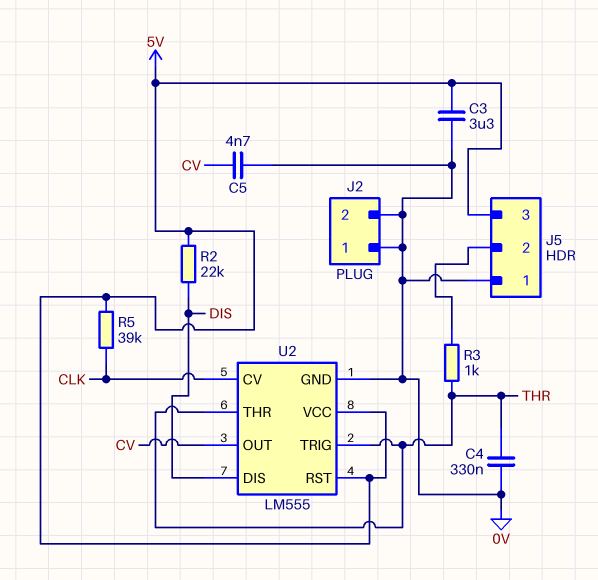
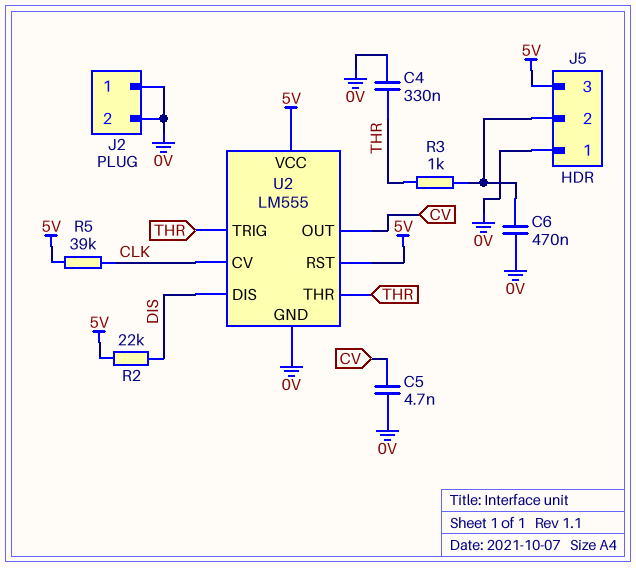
C3: 3.3uF (0V, 5V) -> none
C6: none -> 470nF (0V, J5/2)

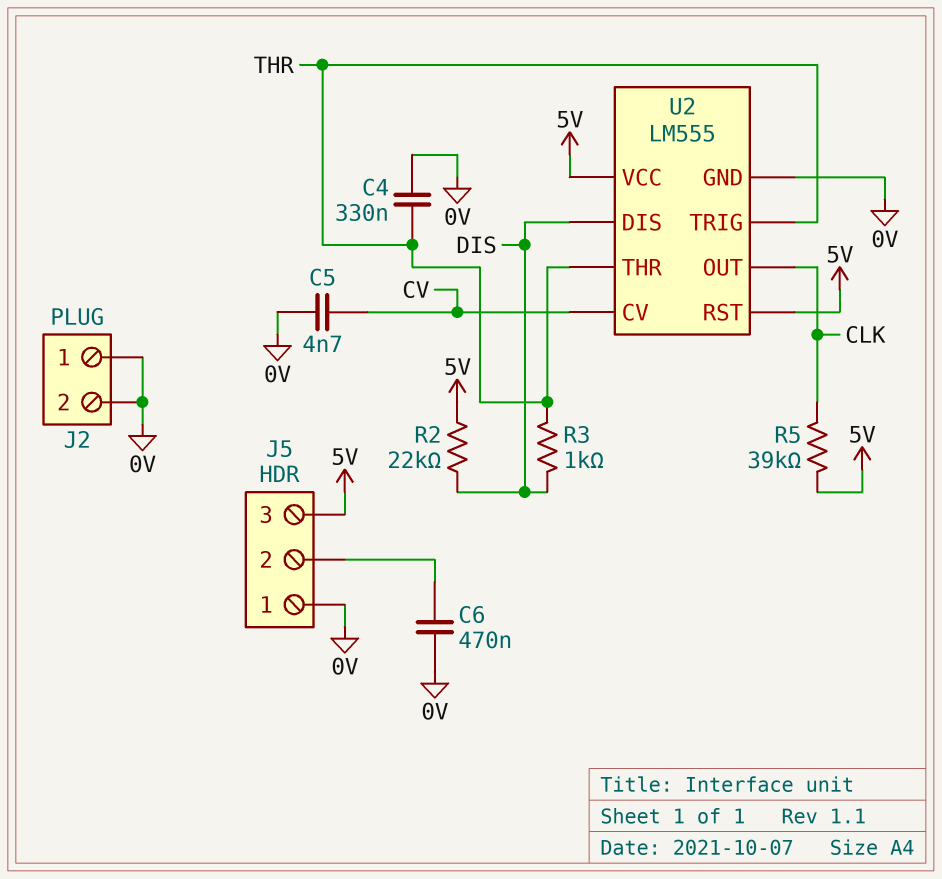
R3: 1k (J5/2, THR) -> 1k (DIS, THR)
U2 pin CV: CLK -> CV
U2 pin OUT: CV -> CLK

